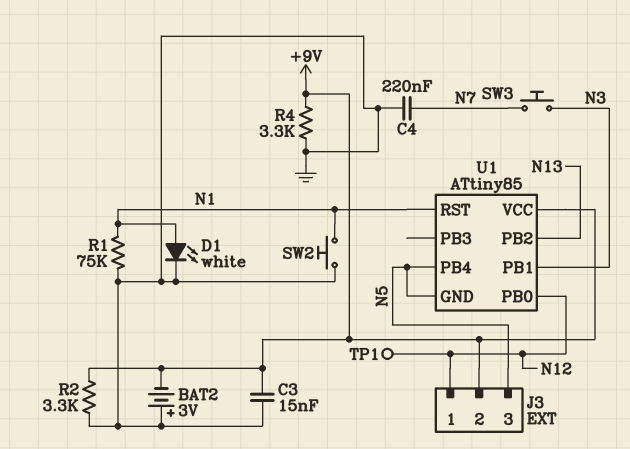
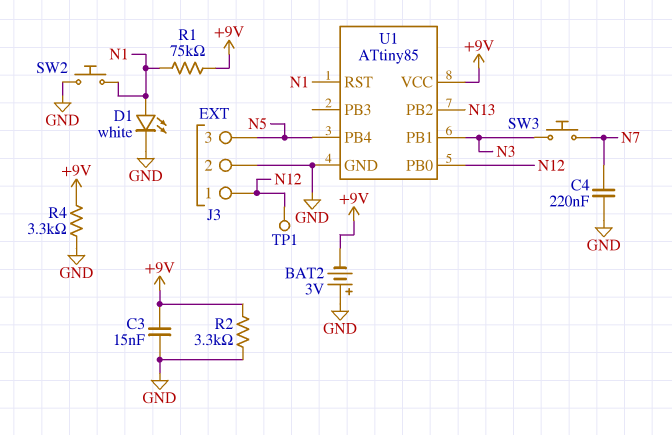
J3 pin 2: +9V -> GND
R1: 75k (GND, N1) -> 75k (+9V, N1)
U1 pin GND: N5 -> GND

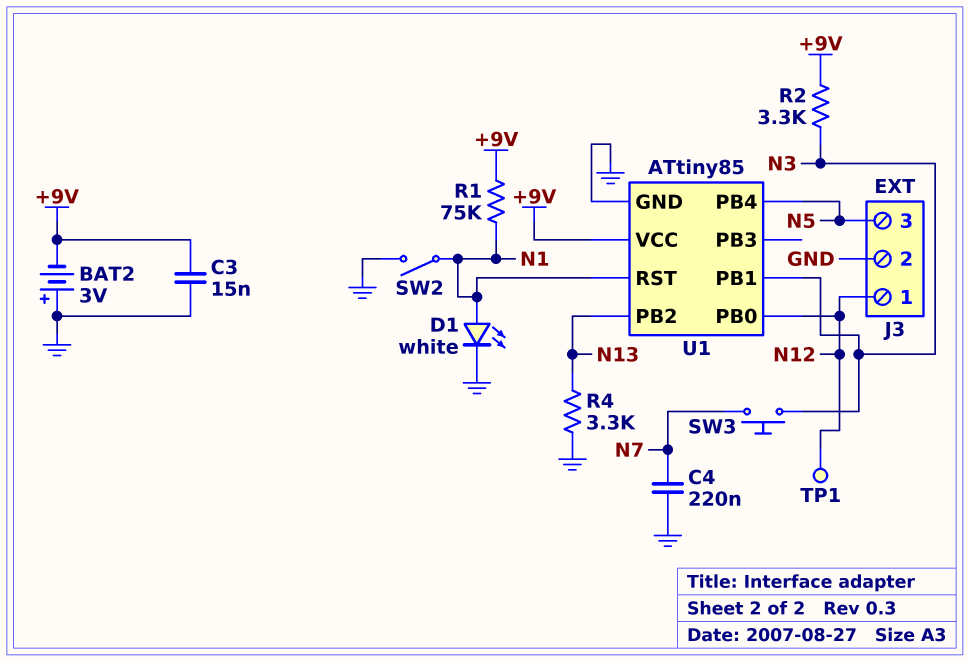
R2: 3.3k (+9V, GND) -> 3.3k (+9V, N3)
R4: 3.3k (+9V, GND) -> 3.3k (GND, N13)
SW2: button (GND, N1) -> switch (GND, N1)

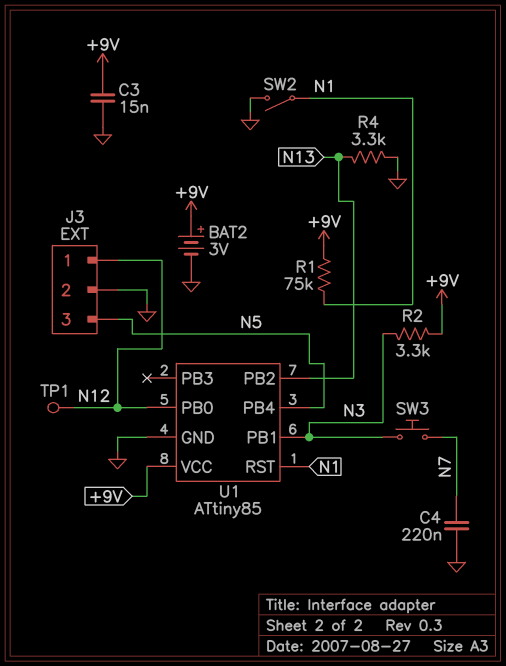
BAT2: 3V (plus GND, minus +9V) -> 3V (plus +9V, minus GND)
D1: LED white (A N1, K GND) -> none

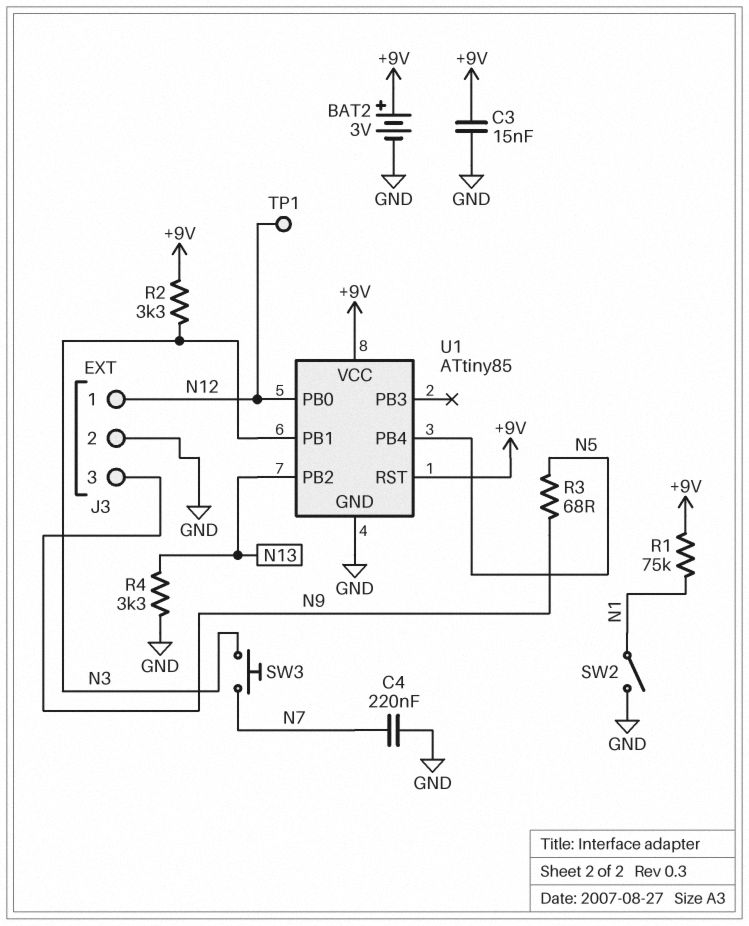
J3 pin 3: N5 -> N9
R3: none -> 68 (N5, N9)
U1 pin RST: N1 -> +9V

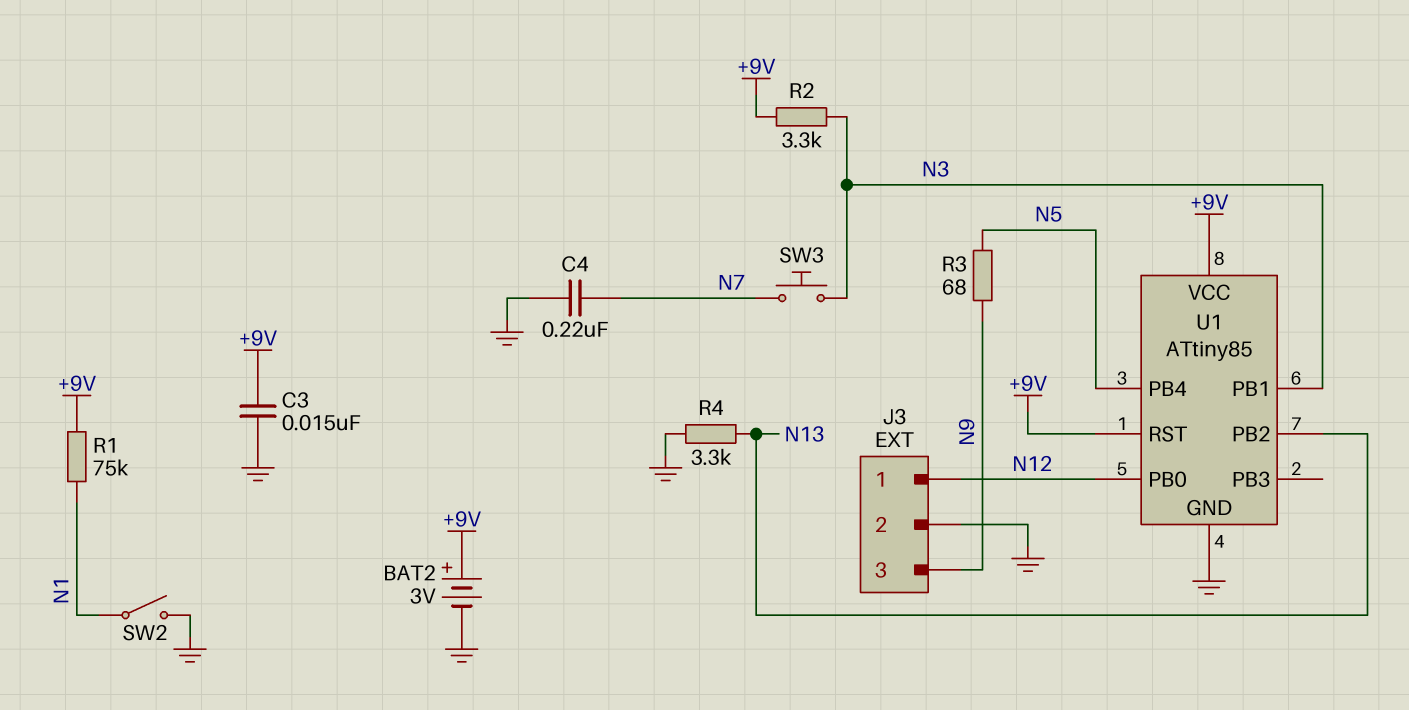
TP1: test point (N12) -> none

